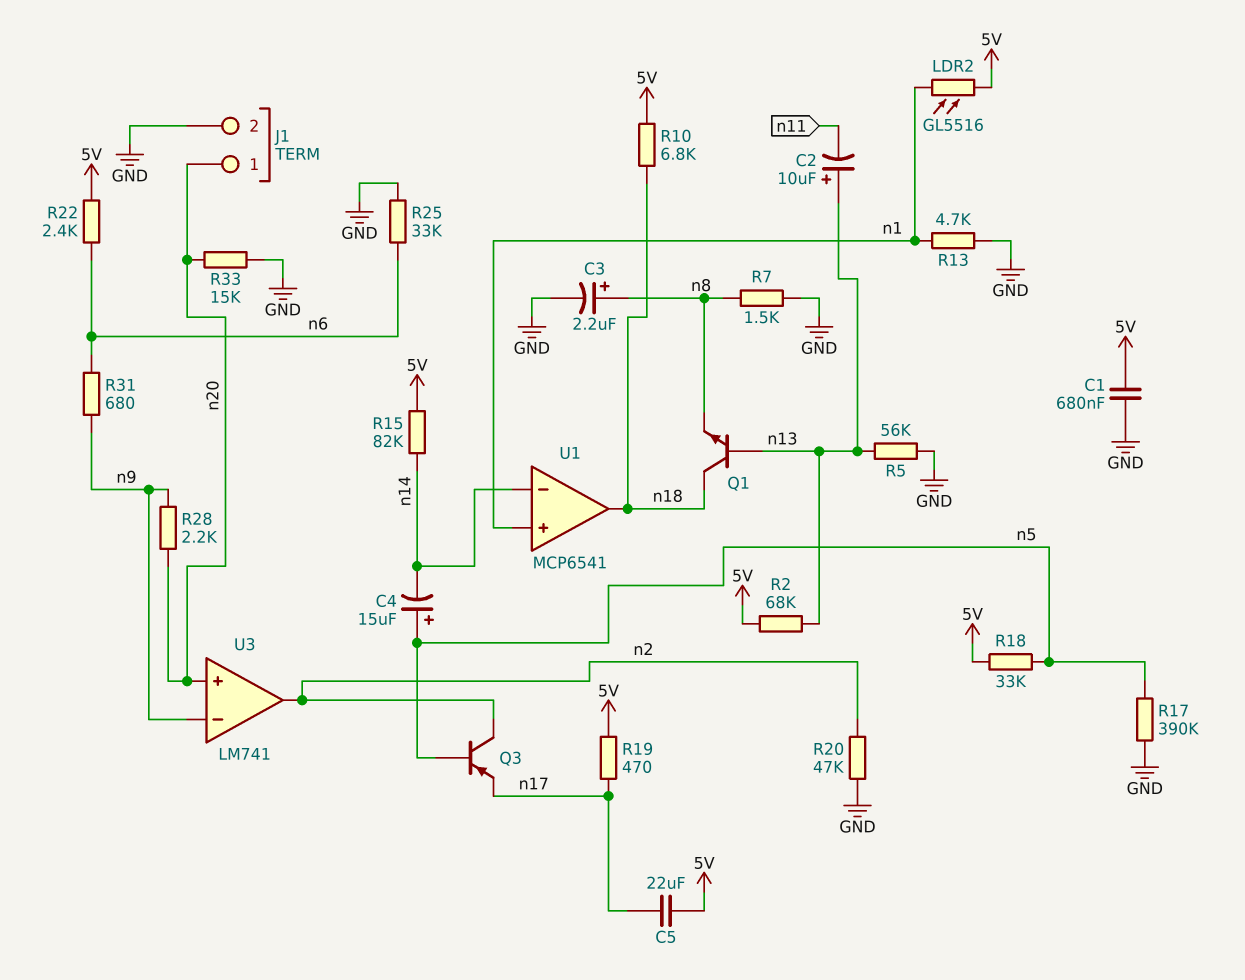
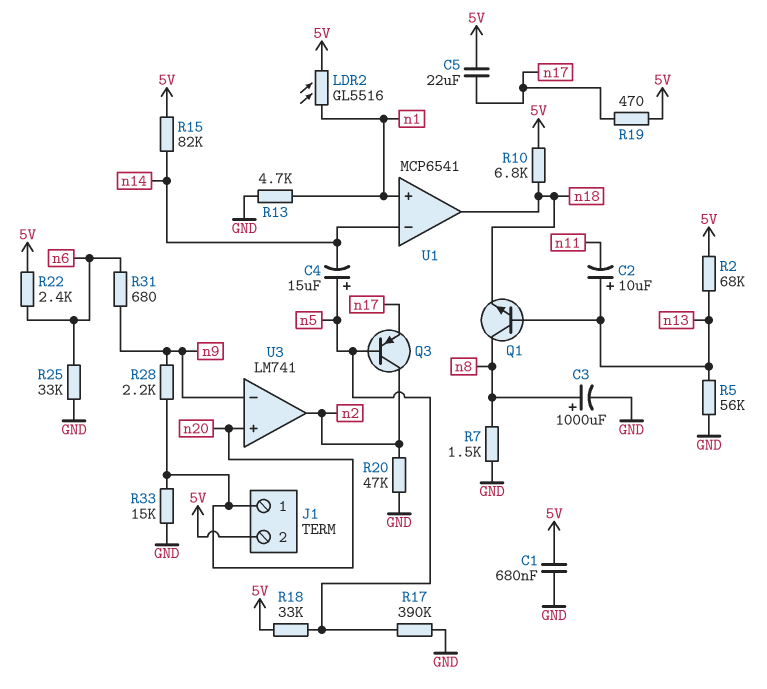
C3: 2.2uF (plus n8, minus GND) -> 1000uF (plus n8, minus GND)
J1 pin 2: GND -> 5V
Q1: NPN (B n13, C n18, E n8) -> NPN (B n13, C n8, E n18)

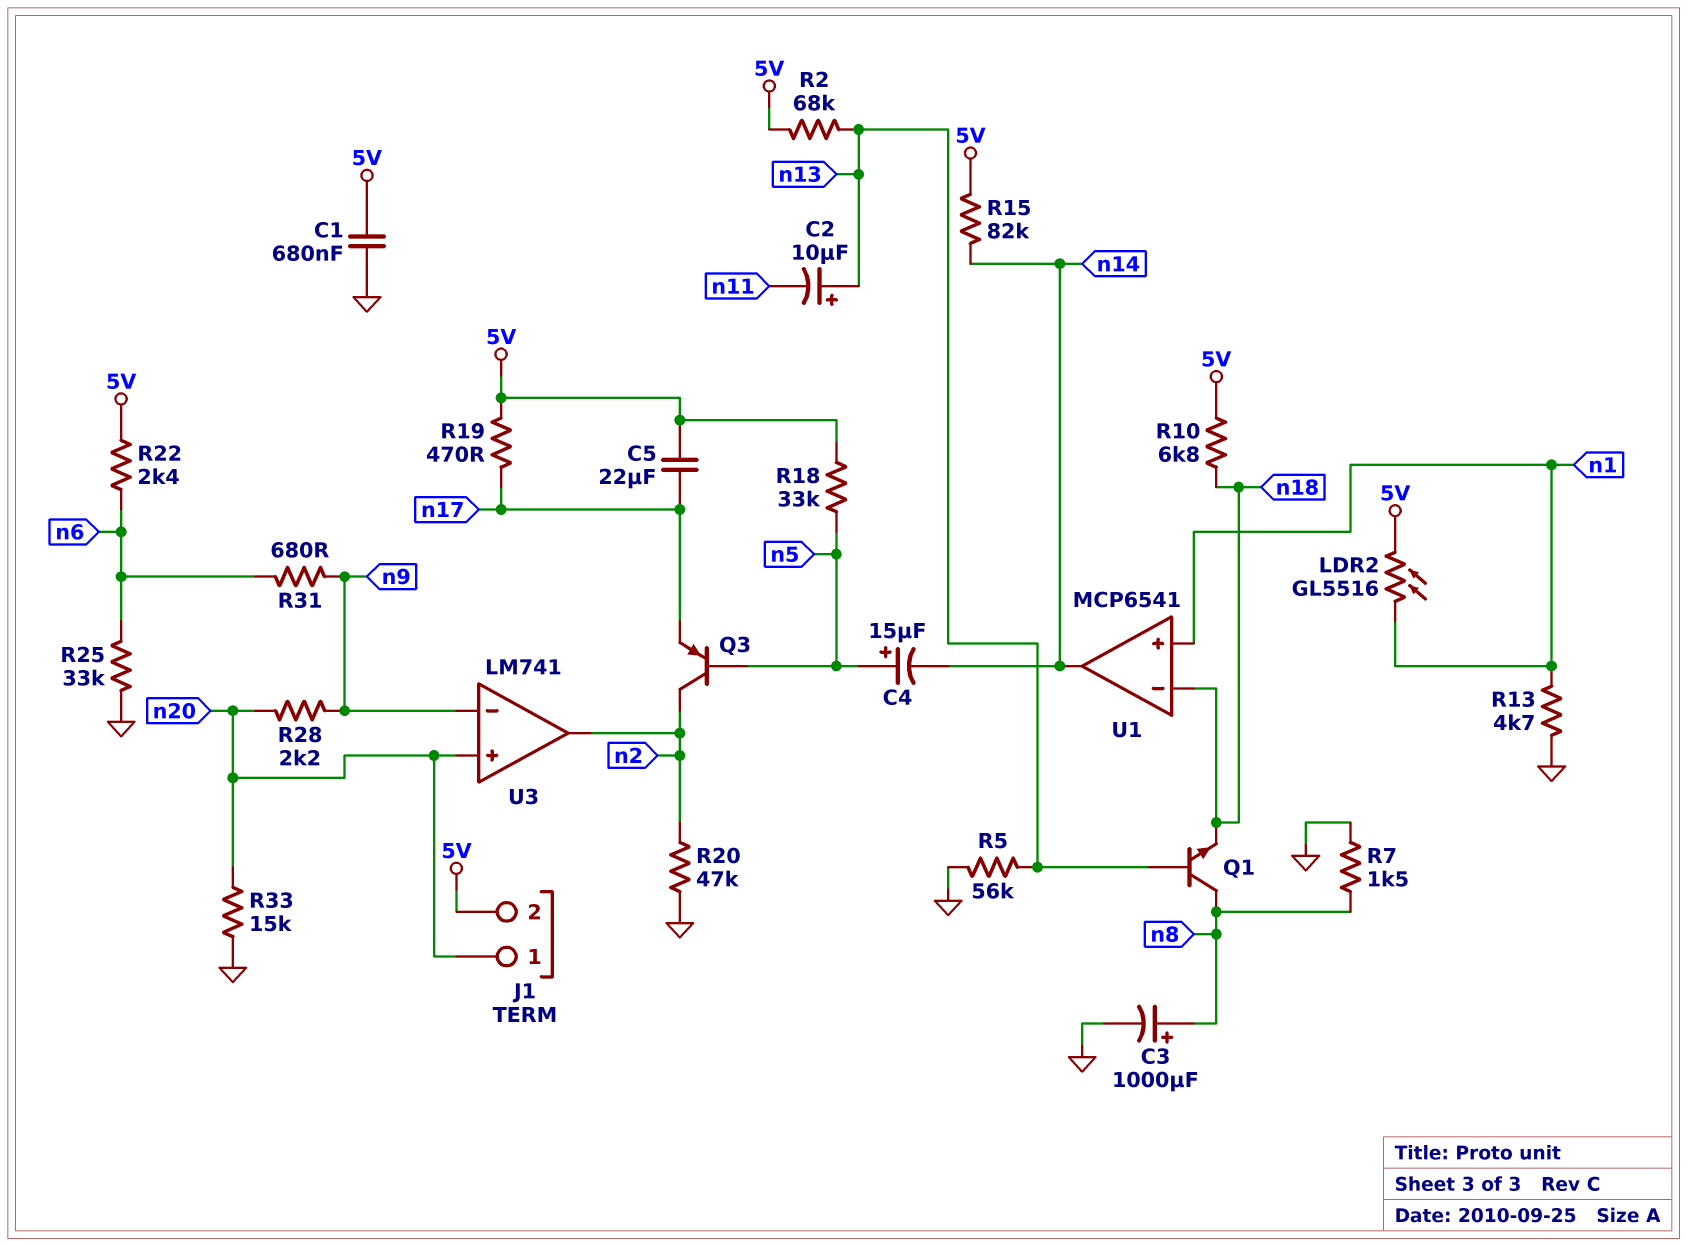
R17: 390k (GND, n5) -> none
U1 pin in-: n14 -> n18
U1 pin out: n18 -> n14

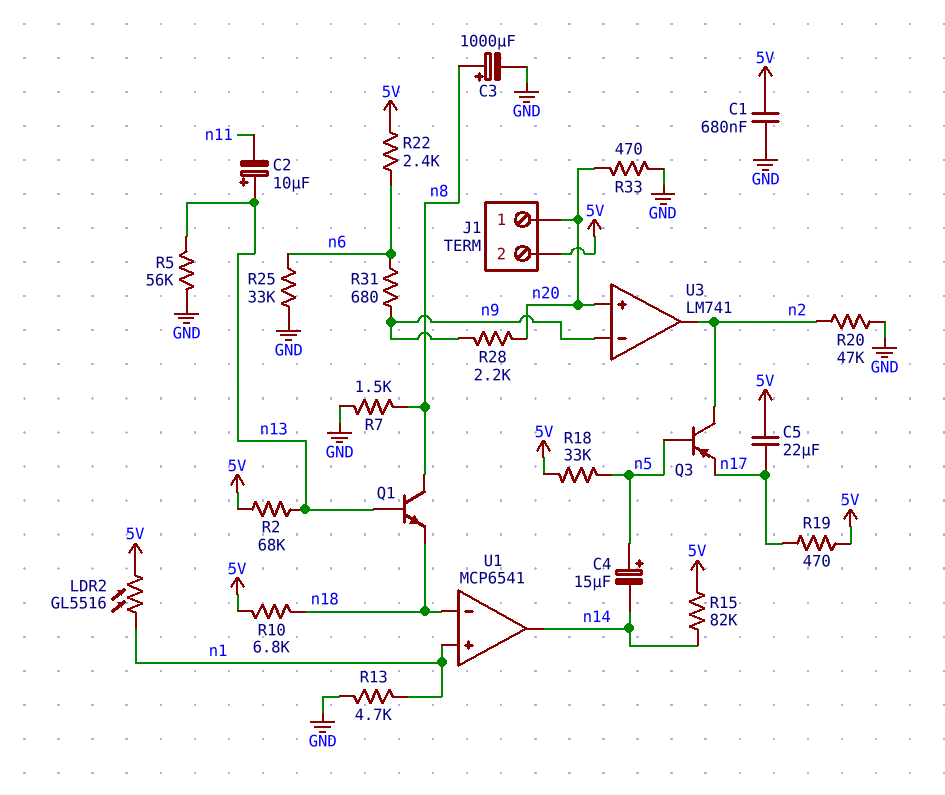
R33: 15k (GND, n20) -> 470 (GND, n20)

